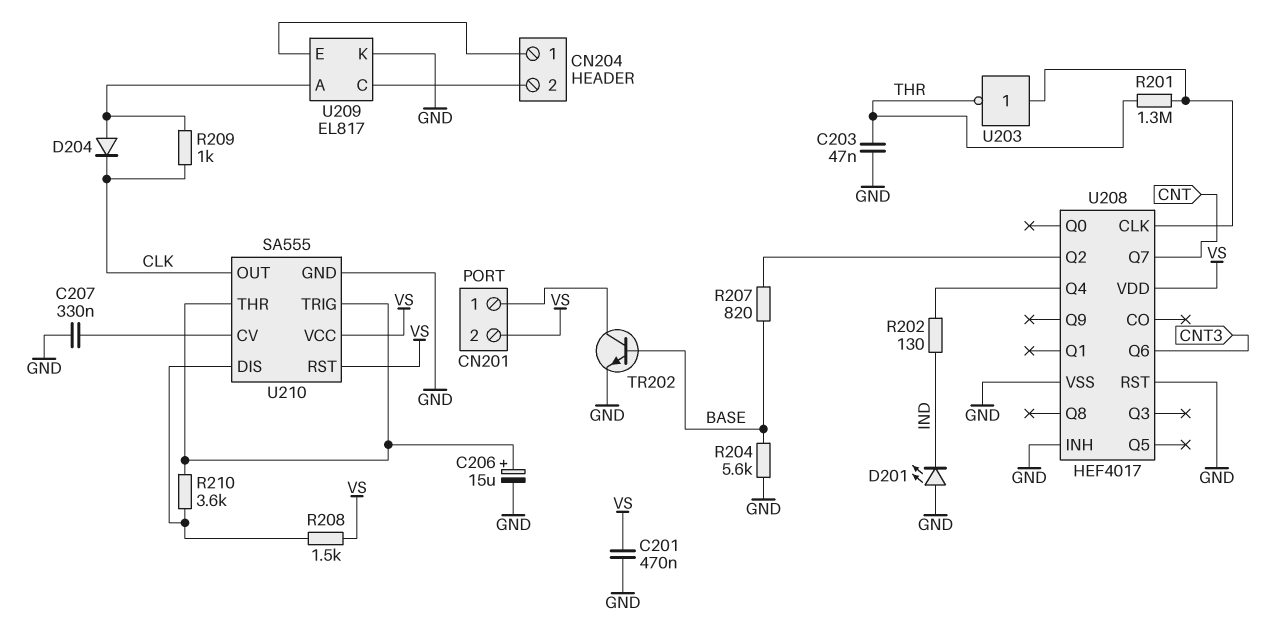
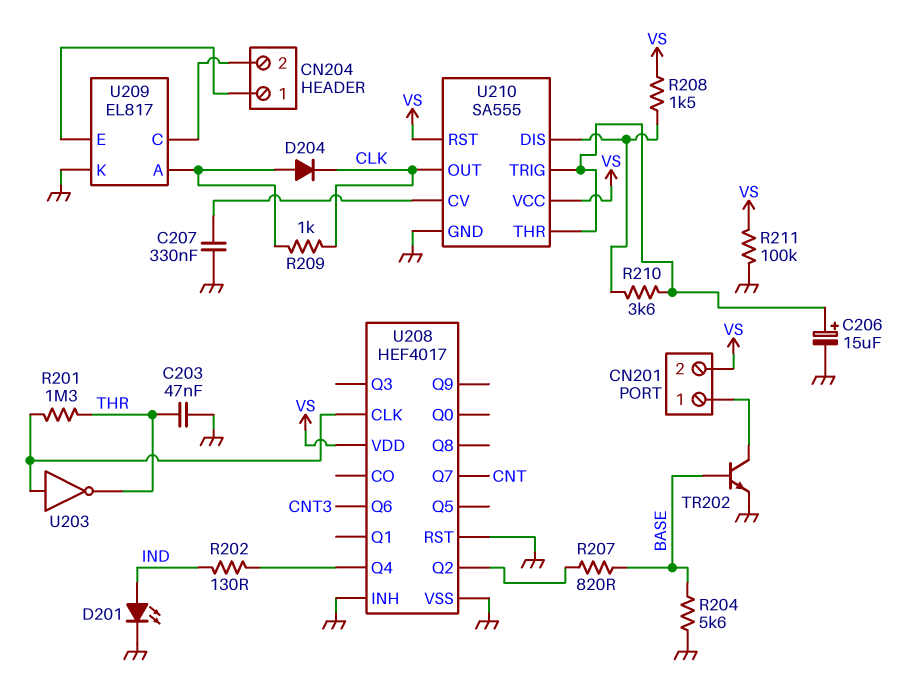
C201: 470nF (GND, VS) -> none
D201: LED (A GND, K IND) -> LED (A IND, K GND)
R211: none -> 100k (GND, VS)

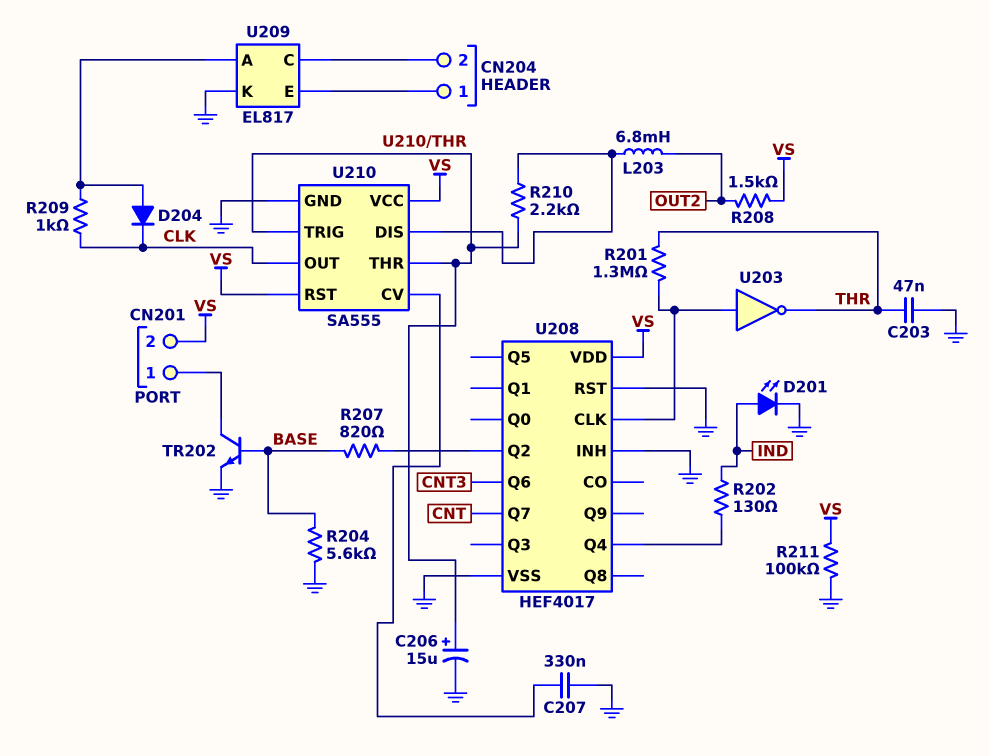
L203: none -> 6.8mH (OUT2, U210/DIS)
R208: 1.5k (U210/DIS, VS) -> 1.5k (OUT2, VS)
R210: 3.6k (U210/DIS, U210/THR) -> 2.2k (U210/DIS, U210/THR)

